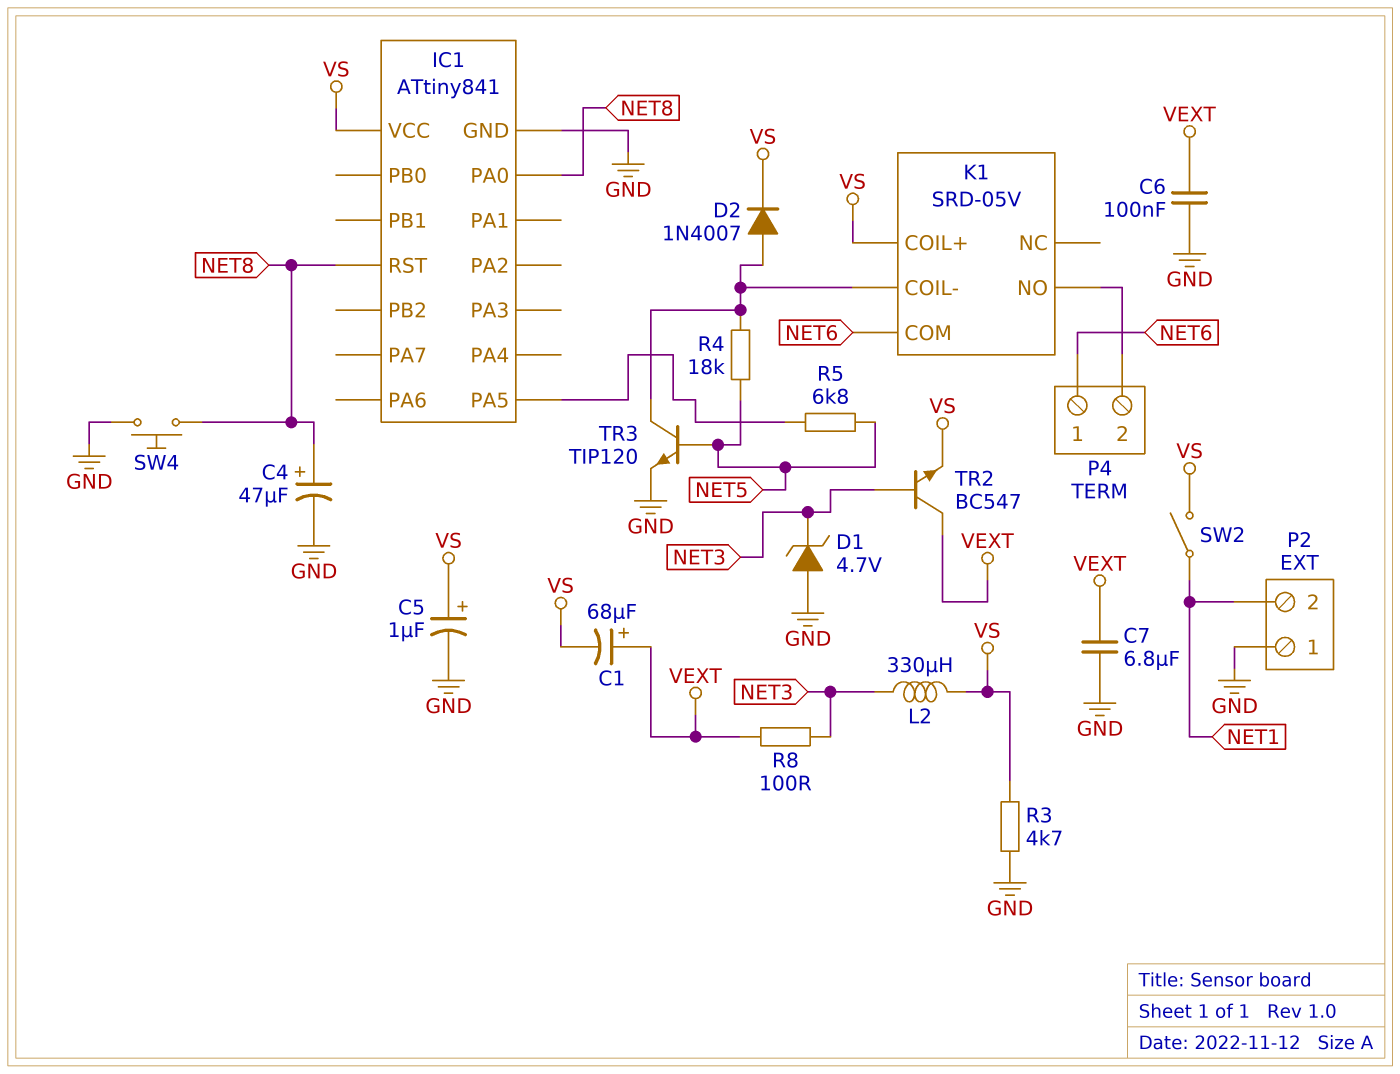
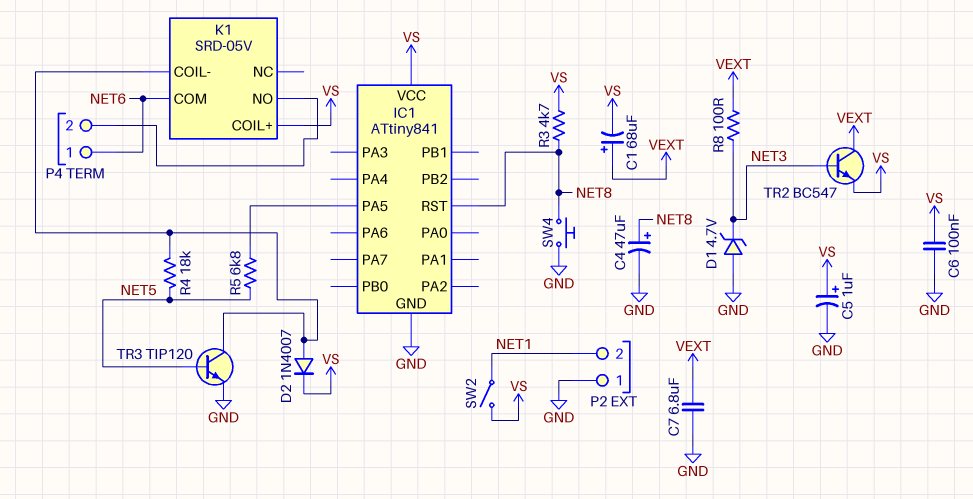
C6: 100nF (GND, VEXT) -> 100nF (GND, VS)
IC1 pin PA0: NET8 -> none
L2: 330uH (NET3, VS) -> none
R3: 4.7k (GND, VS) -> 4.7k (NET8, VS)

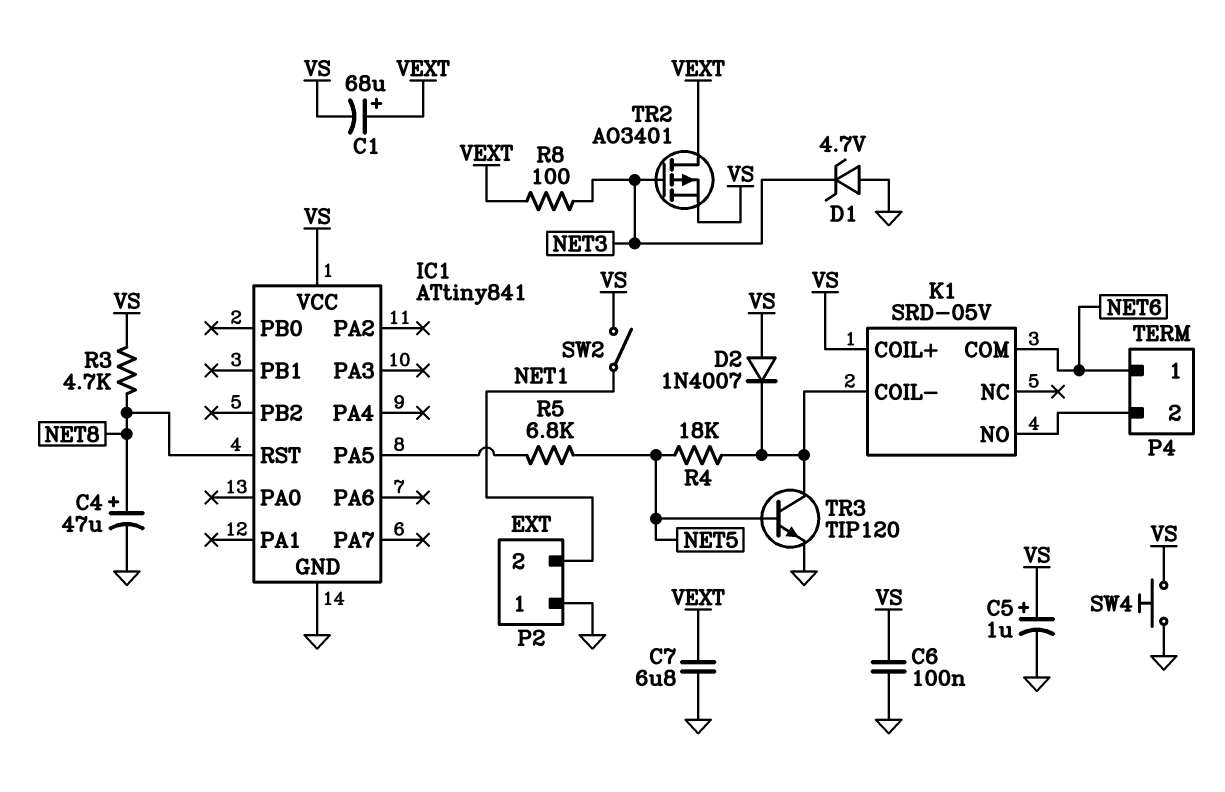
D2: diode 1N4007 (A K1/COIL-, K VS) -> diode 1N4007 (A VS, K K1/COIL-)
SW4: button (GND, NET8) -> button (GND, VS)
TR2: NPN BC547 (B NET3, C VEXT, E VS) -> PMOS AO3401 (G NET3, D VEXT, S VS)

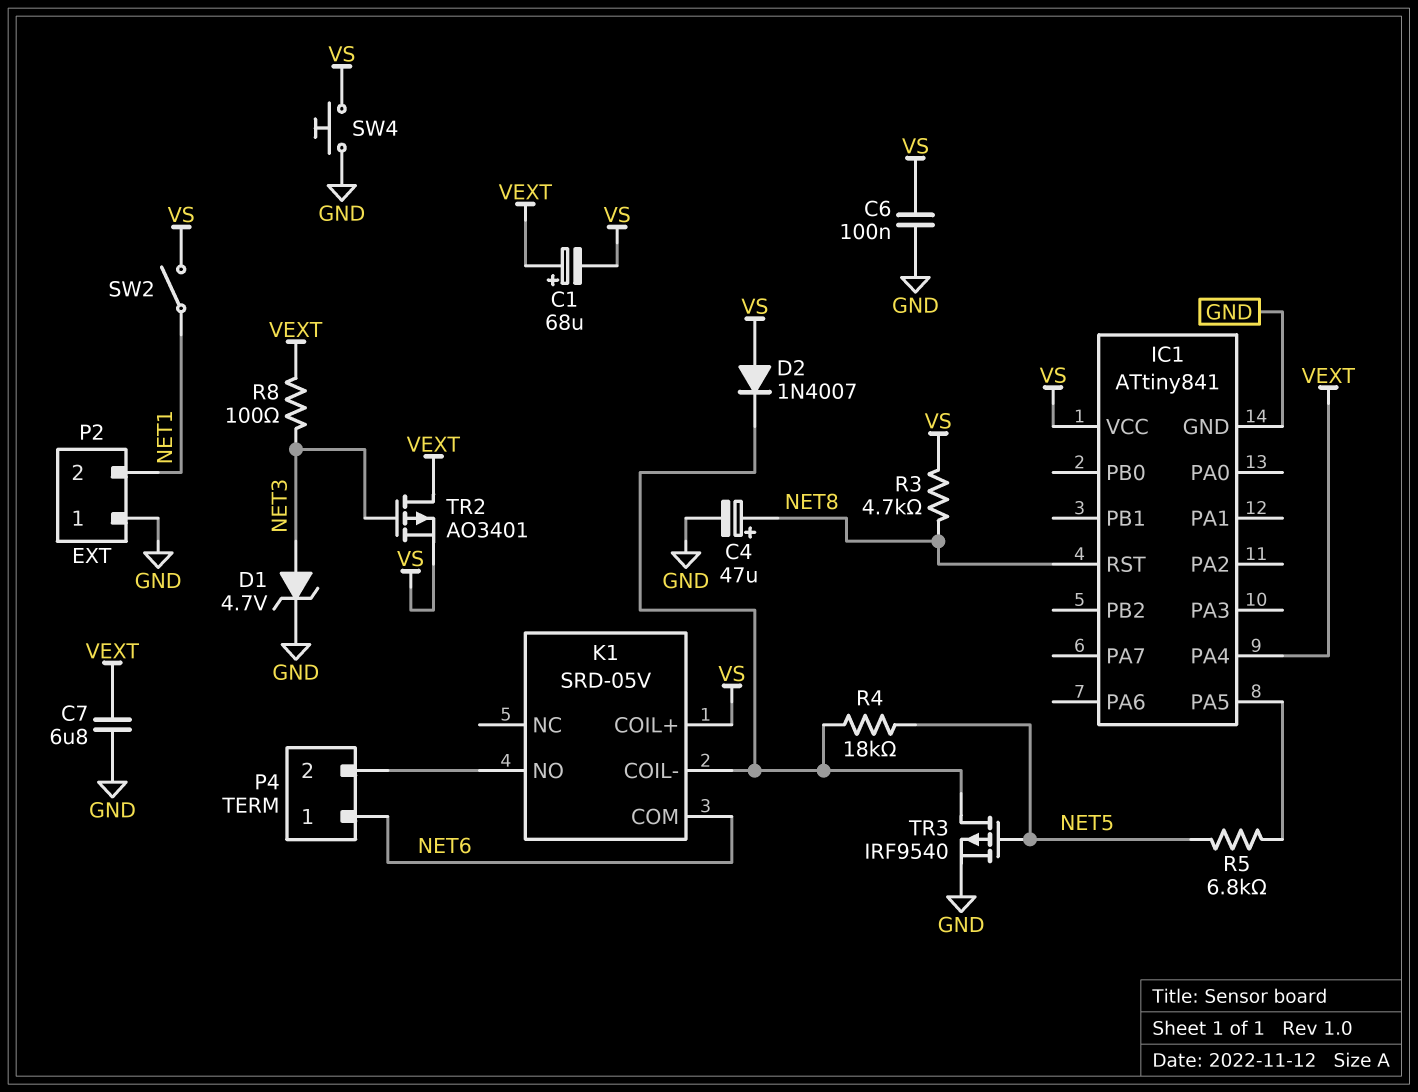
C5: 1uF (plus VS, minus GND) -> none
D1: zener 4.7V (A GND, K NET3) -> zener 4.7V (A NET3, K GND)
IC1 pin PA4: none -> VEXT
TR3: NPN TIP120 (B NET5, C K1/COIL-, E GND) -> PMOS IRF9540 (G NET5, D K1/COIL-, S GND)

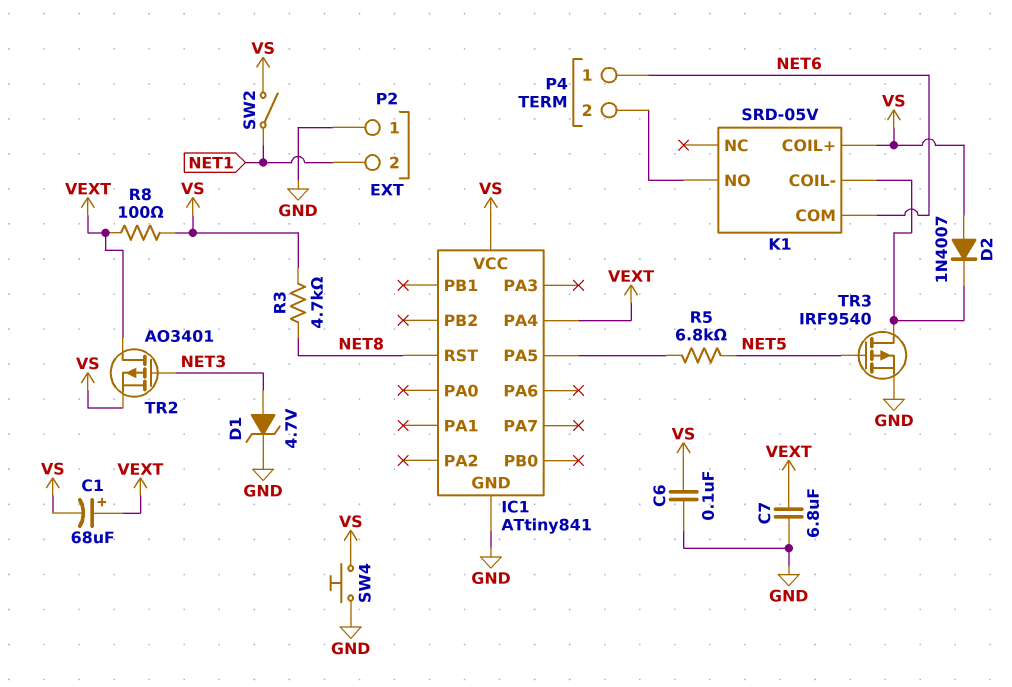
C4: 47uF (plus NET8, minus GND) -> none
R4: 18k (K1/COIL-, NET5) -> none
R8: 100 (NET3, VEXT) -> 100 (VEXT, VS)

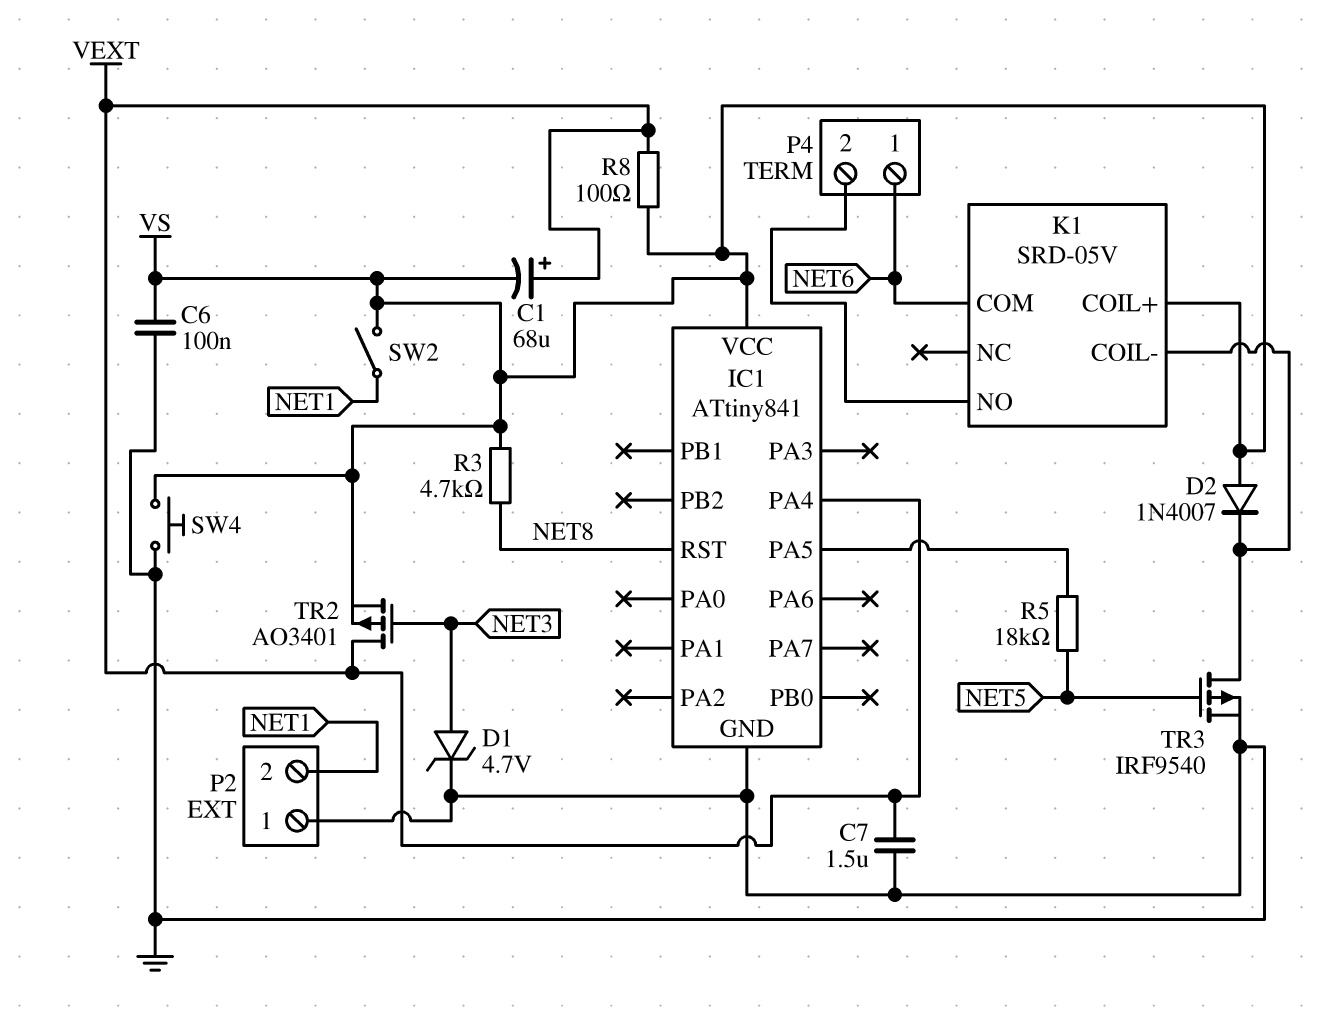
C7: 6.8uF (GND, VEXT) -> 1.5uF (GND, VEXT)
R5: 6.8k (IC1/PA5, NET5) -> 18k (IC1/PA5, NET5)

